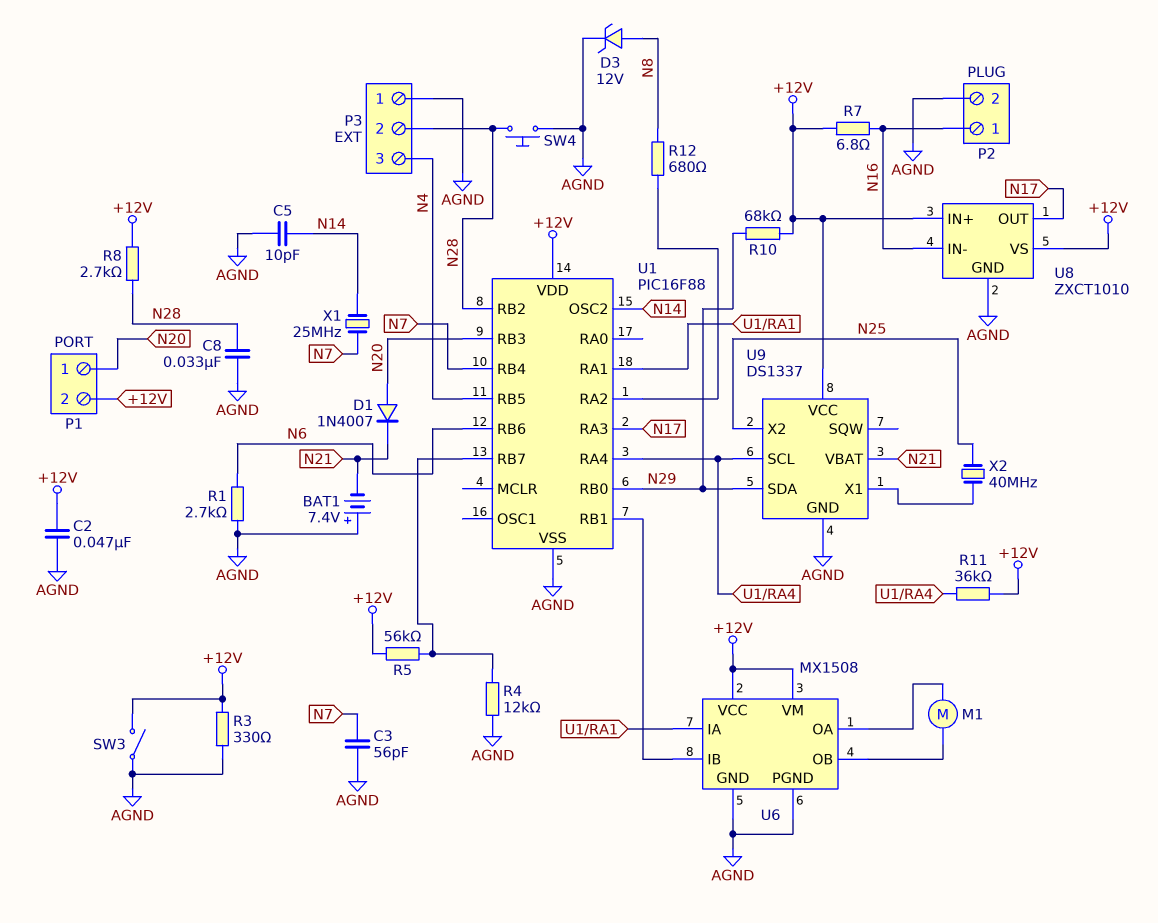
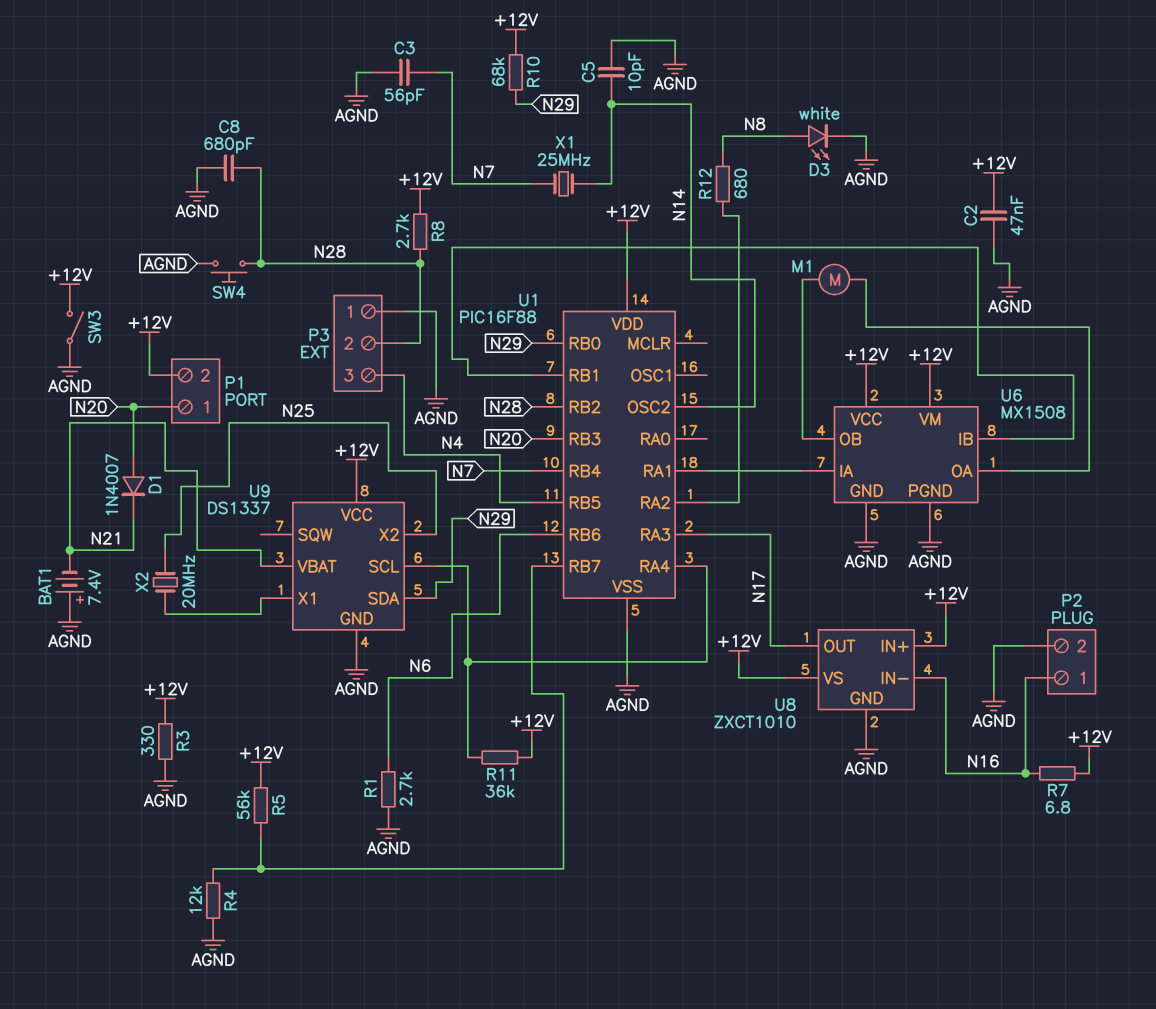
C8: 33nF (AGND, N28) -> 680pF (AGND, N28)
D3: zener 12V (A N8, K AGND) -> LED white (A N8, K AGND)
X2: 40MHz (N25, U9/X1) -> 20MHz (N25, U9/X1)

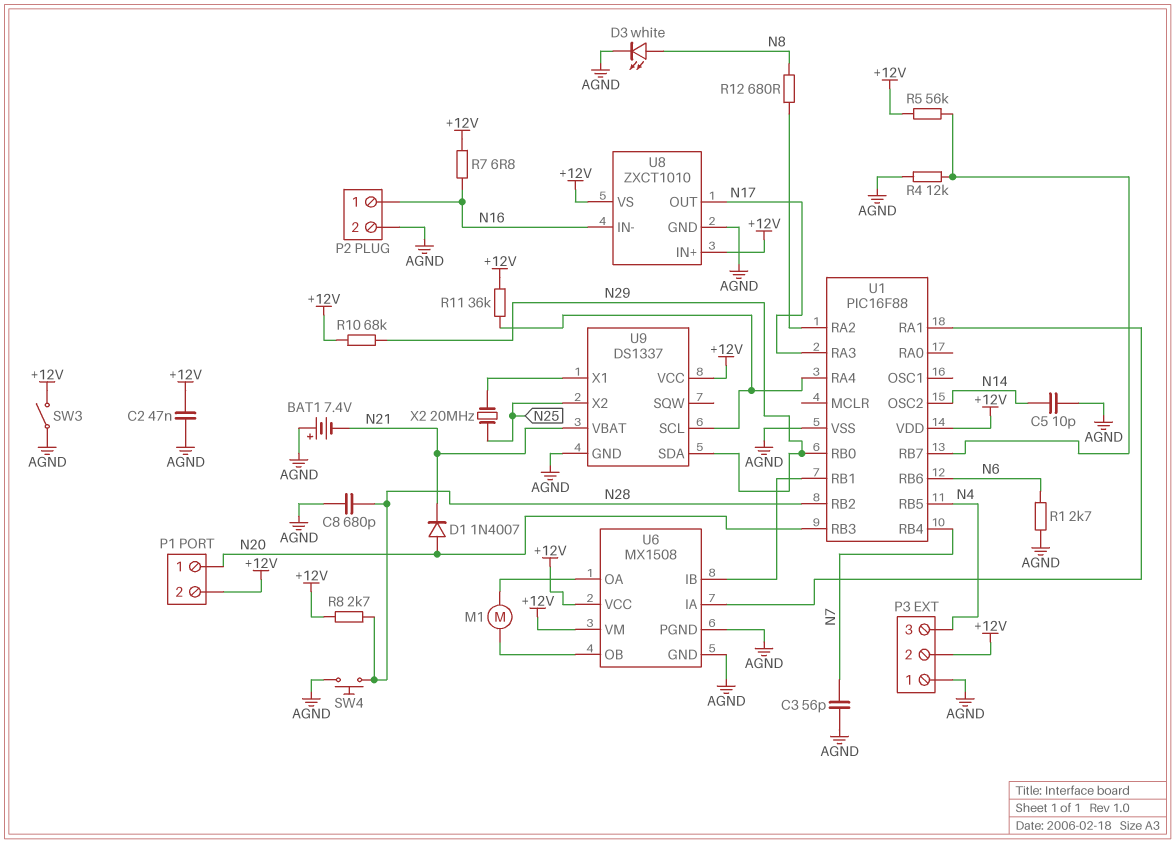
P3 pin 2: N28 -> +12V
R3: 330 (+12V, AGND) -> none
X1: 25MHz (N7, N14) -> none

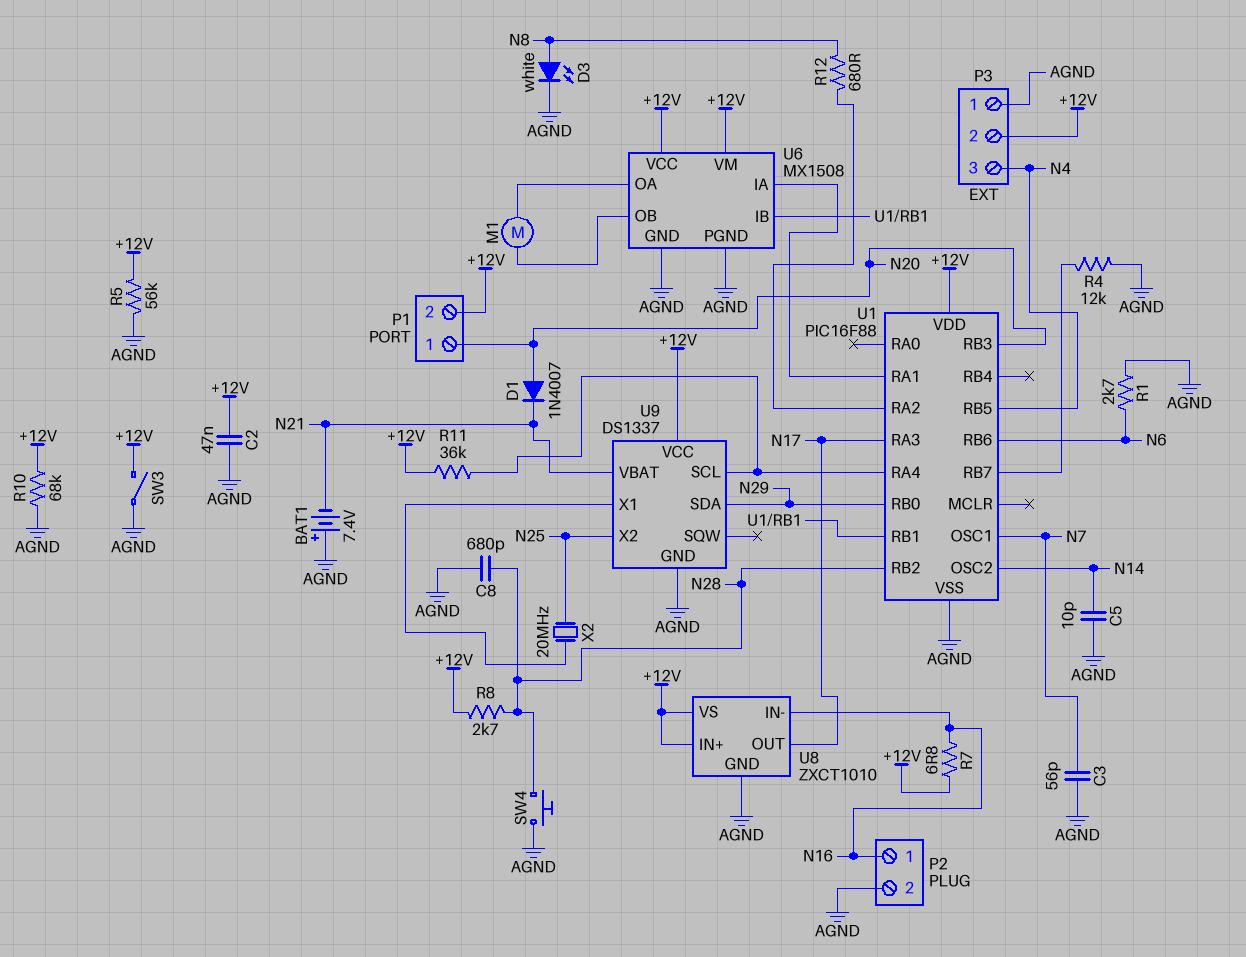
R5: 56k (+12V, U1/RB7) -> 56k (+12V, AGND)
R10: 68k (+12V, N29) -> 68k (+12V, AGND)
U1 pin OSC1: none -> N7
U1 pin RB4: N7 -> none

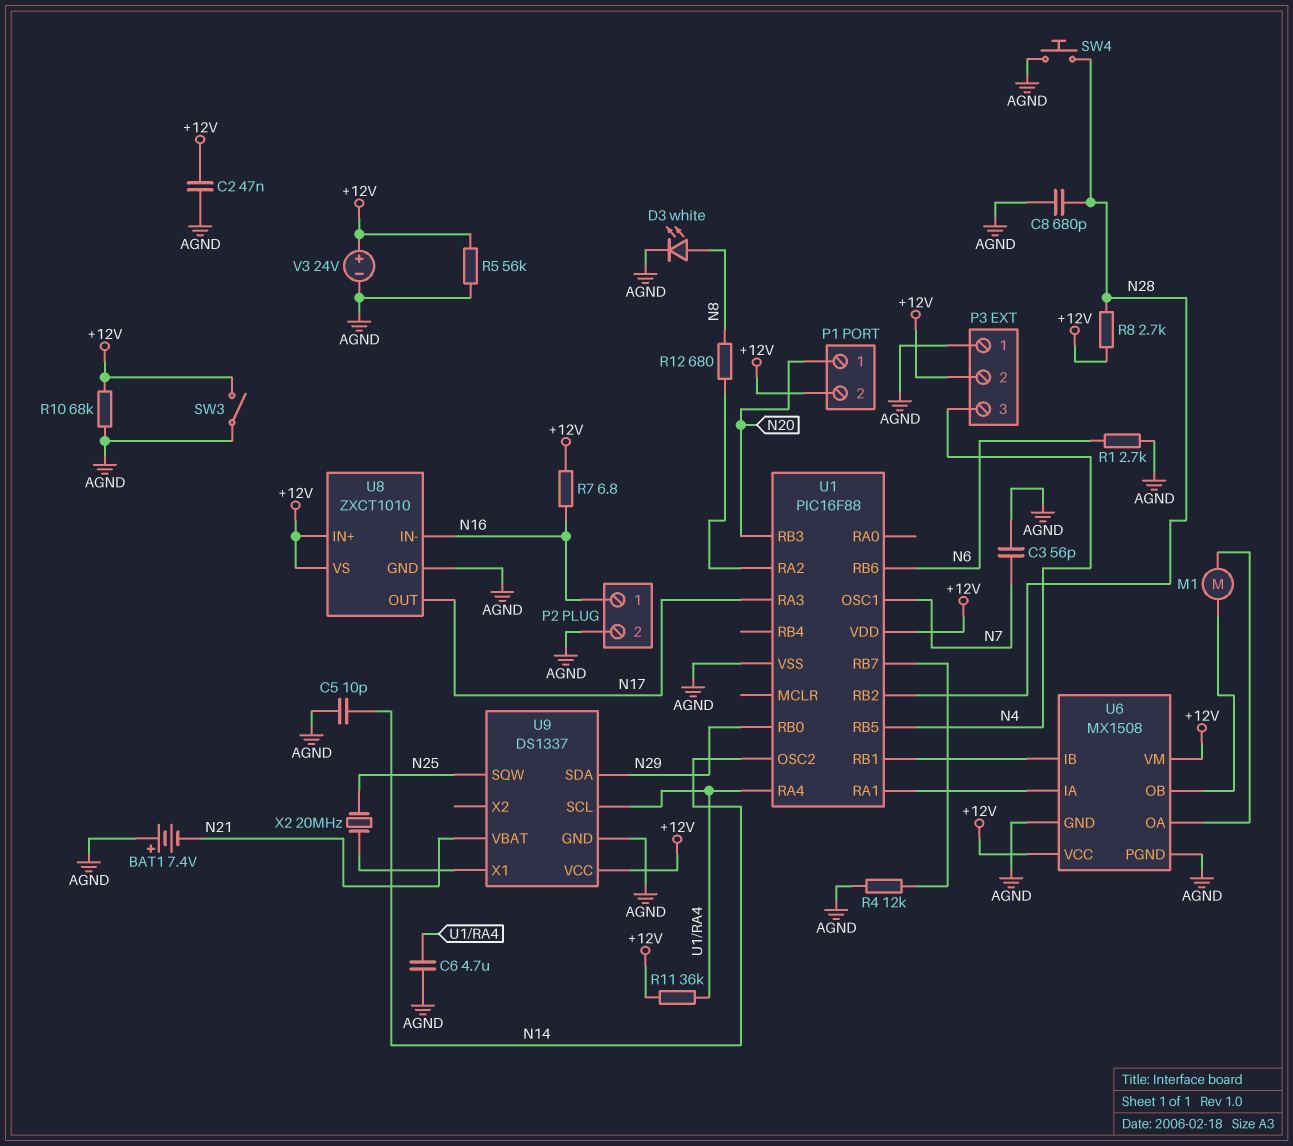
C6: none -> 4.7uF (AGND, U1/RA4)
D1: diode 1N4007 (A N20, K N21) -> none
U9 pin SQW: none -> N25
U9 pin X2: N25 -> none
V3: none -> 24V (plus +12V, minus AGND)

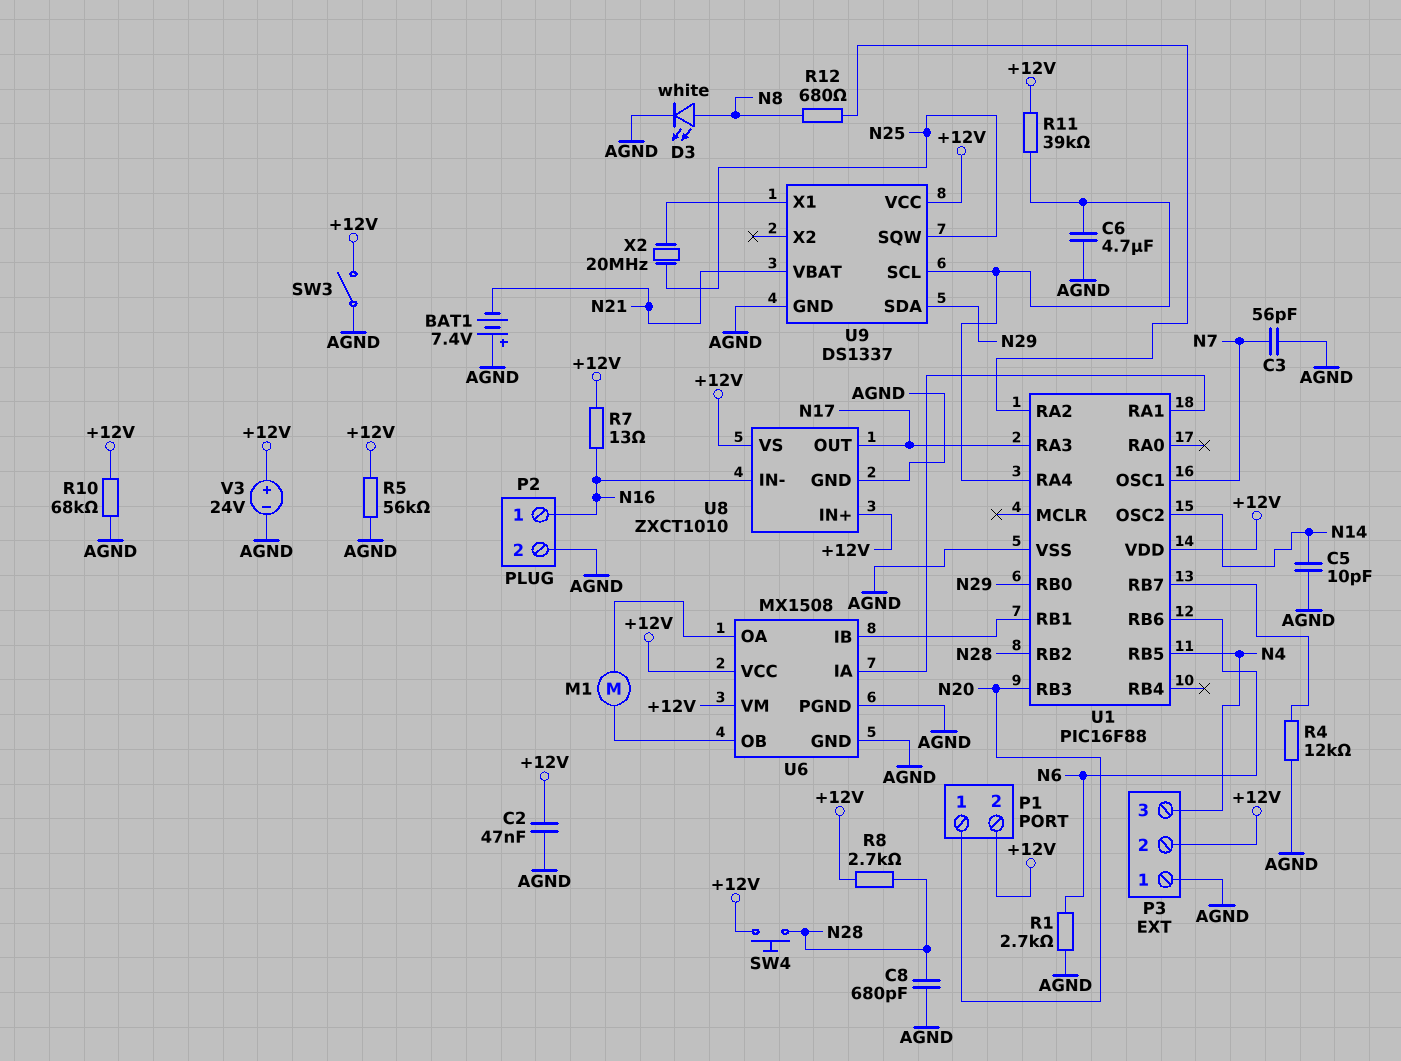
R7: 6.8 (+12V, N16) -> 13 (+12V, N16)
R11: 36k (+12V, U1/RA4) -> 39k (+12V, U1/RA4)
SW4: button (AGND, N28) -> button (+12V, N28)

